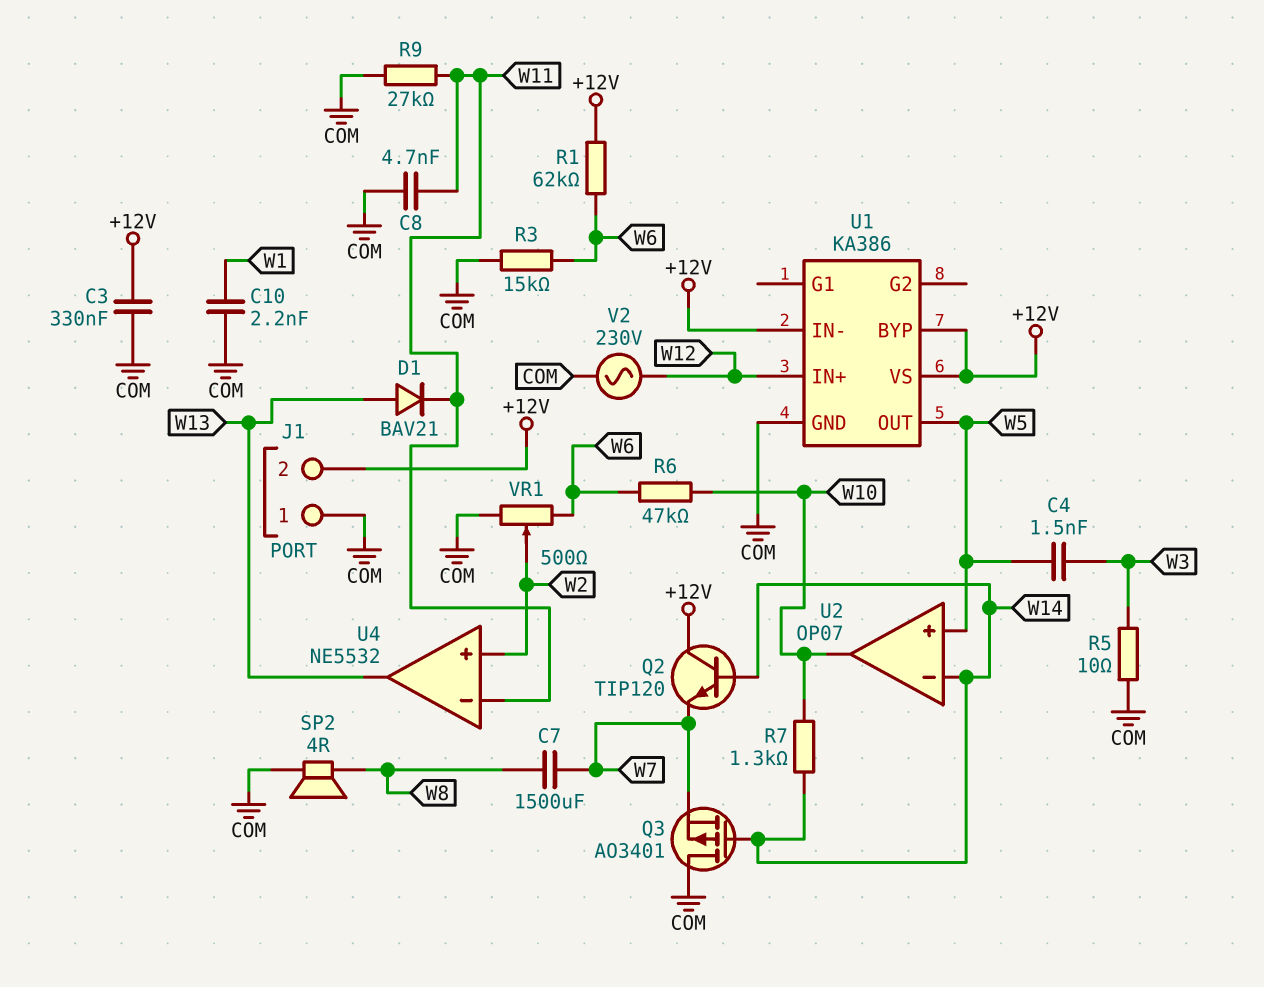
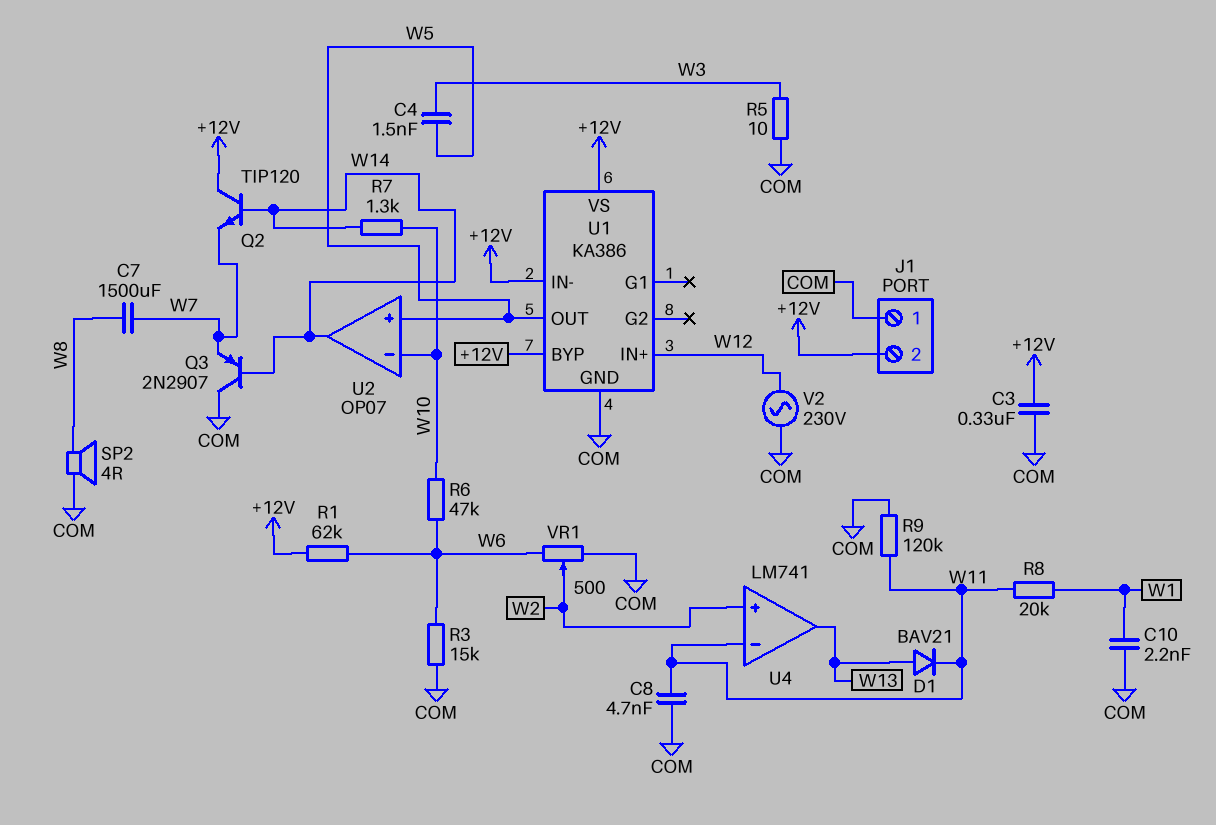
Q3: PMOS AO3401 (G W14, D COM, S W7) -> PNP 2N2907 (B W14, C COM, E W7)
R8: none -> 20k (W1, W11)
R9: 27k (COM, W11) -> 120k (COM, W11)
U2 pin in-: W14 -> W10
U2 pin out: W10 -> W14
U4: NE5532 -> LM741

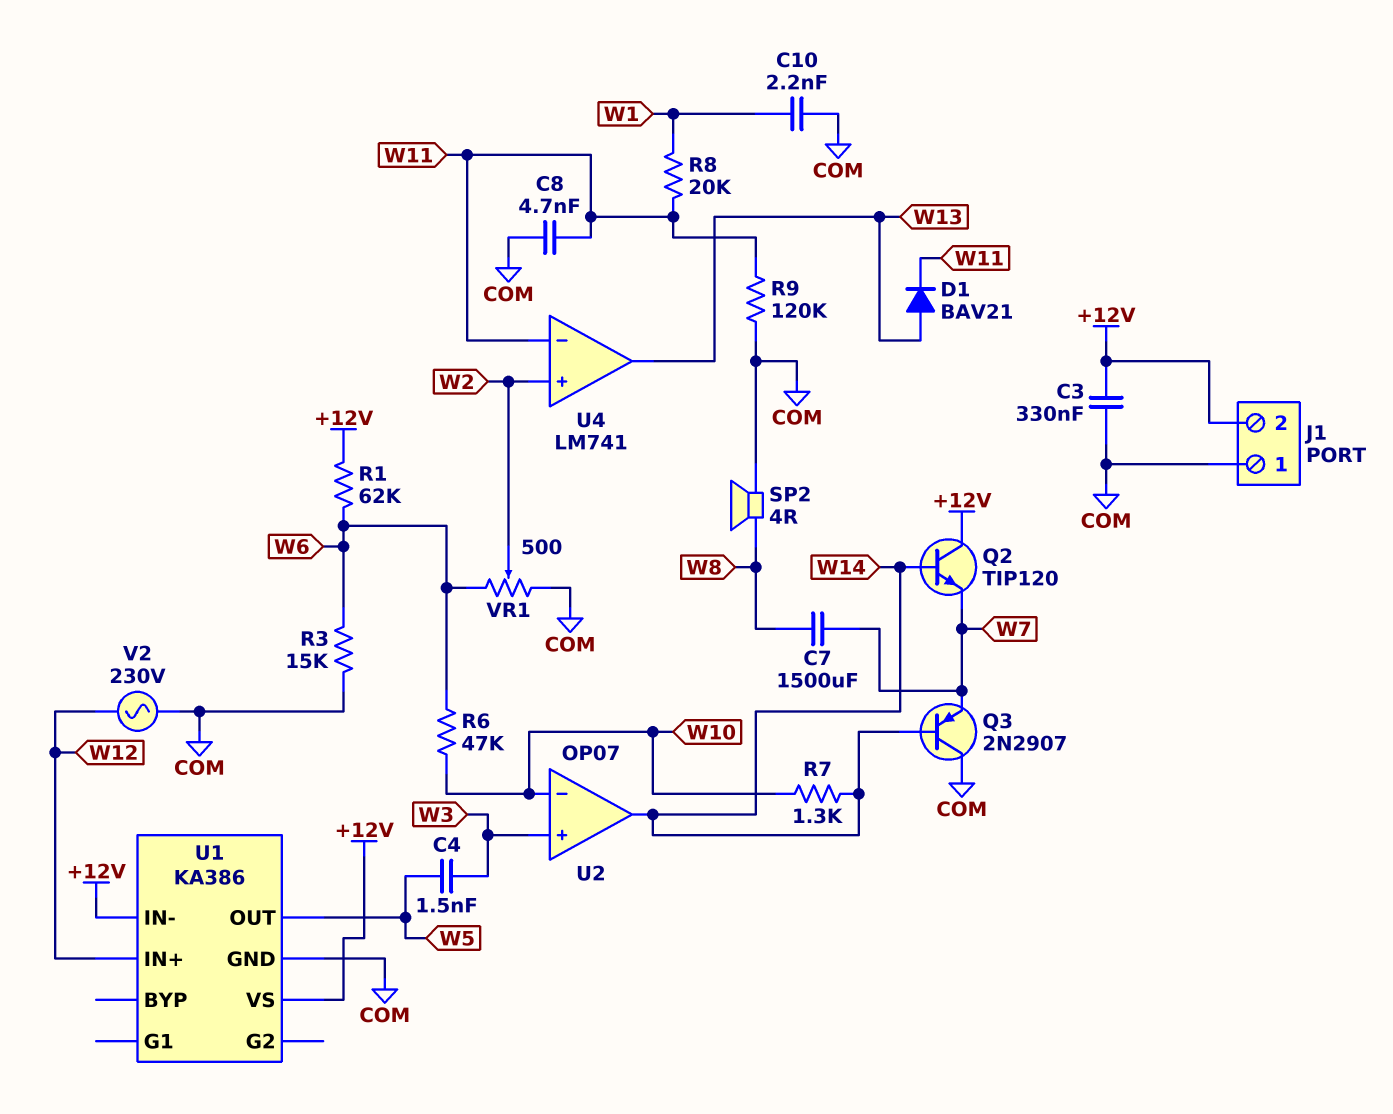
R5: 10 (COM, W3) -> none
U1 pin BYP: +12V -> none
U2 pin in+: W5 -> W3

